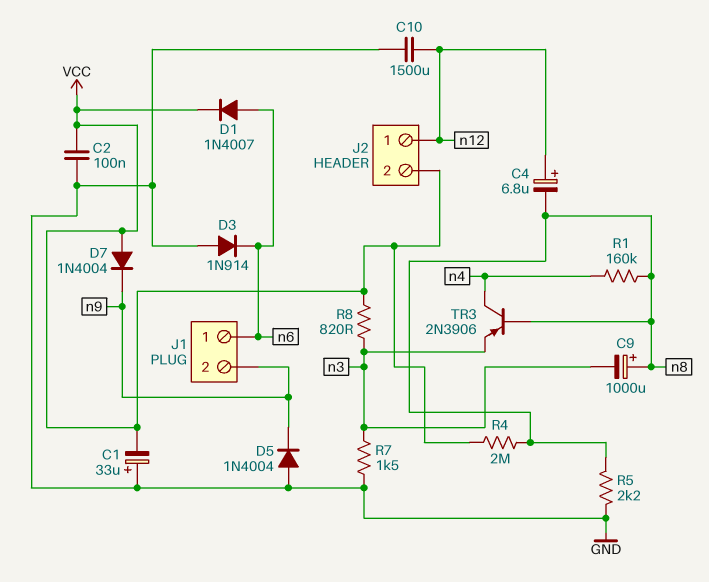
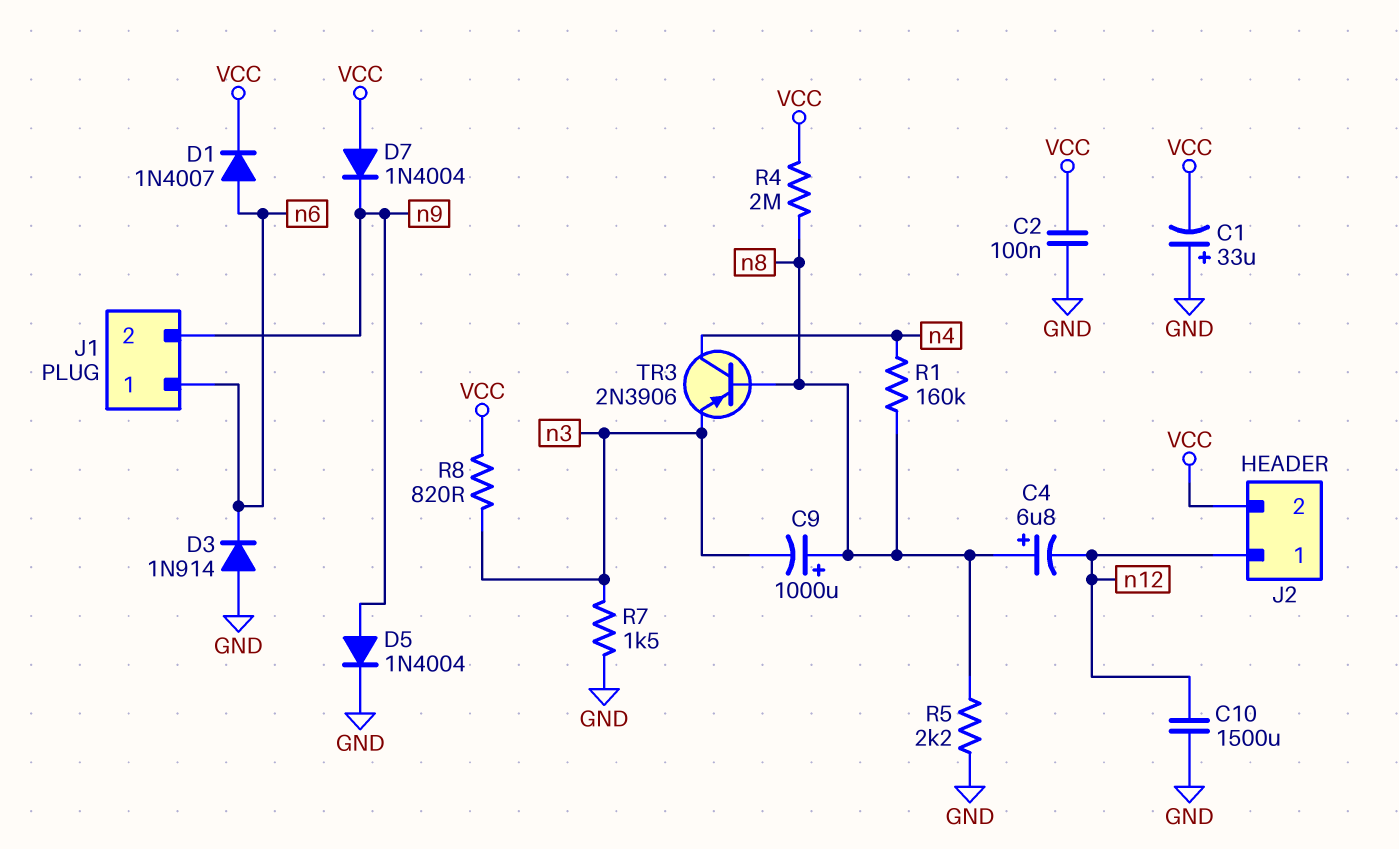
C4: 6.8uF (plus n12, minus n8) -> 6.8uF (plus n8, minus n12)
D5: diode 1N4004 (A GND, K n9) -> diode 1N4004 (A n9, K GND)

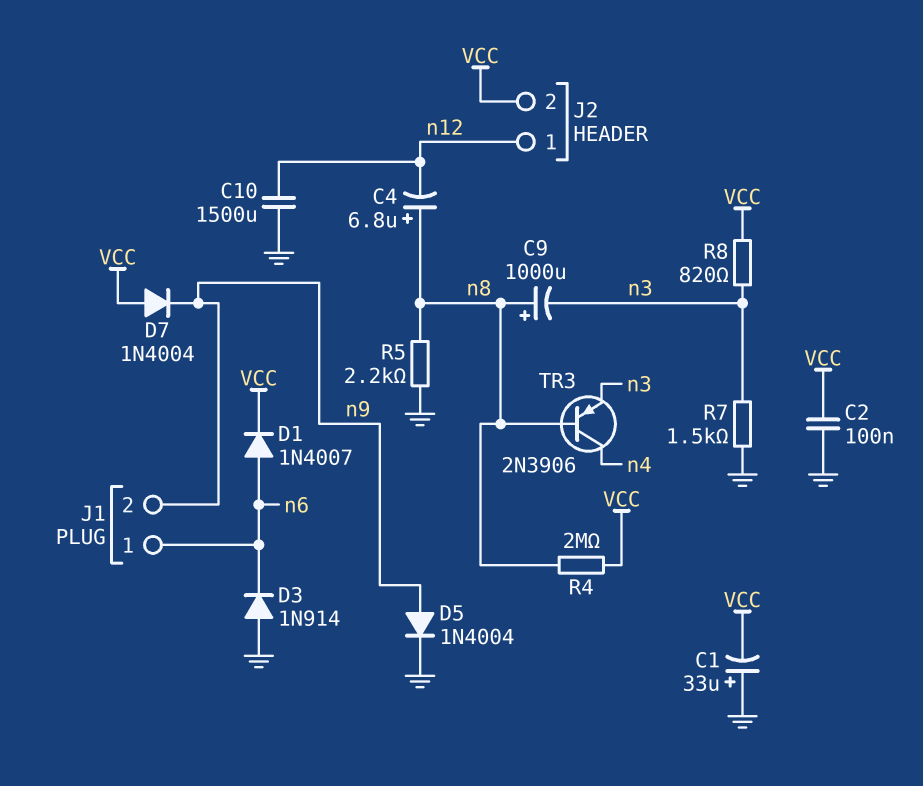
R1: 160k (n4, n8) -> none

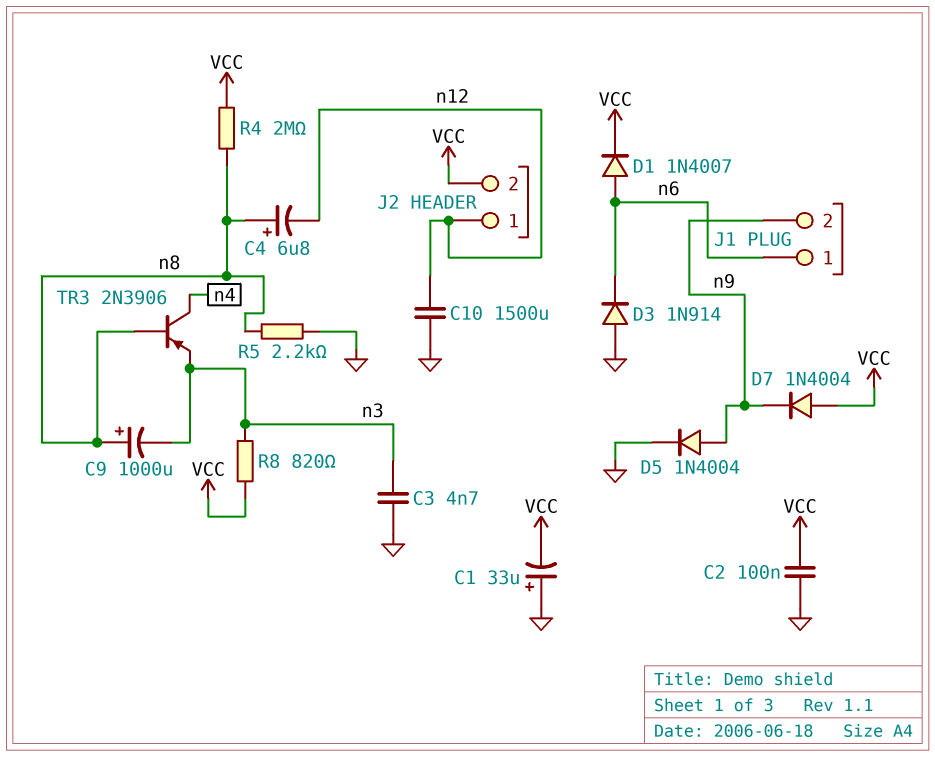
C3: none -> 4.7nF (GND, n3)
R7: 1.5k (GND, n3) -> none

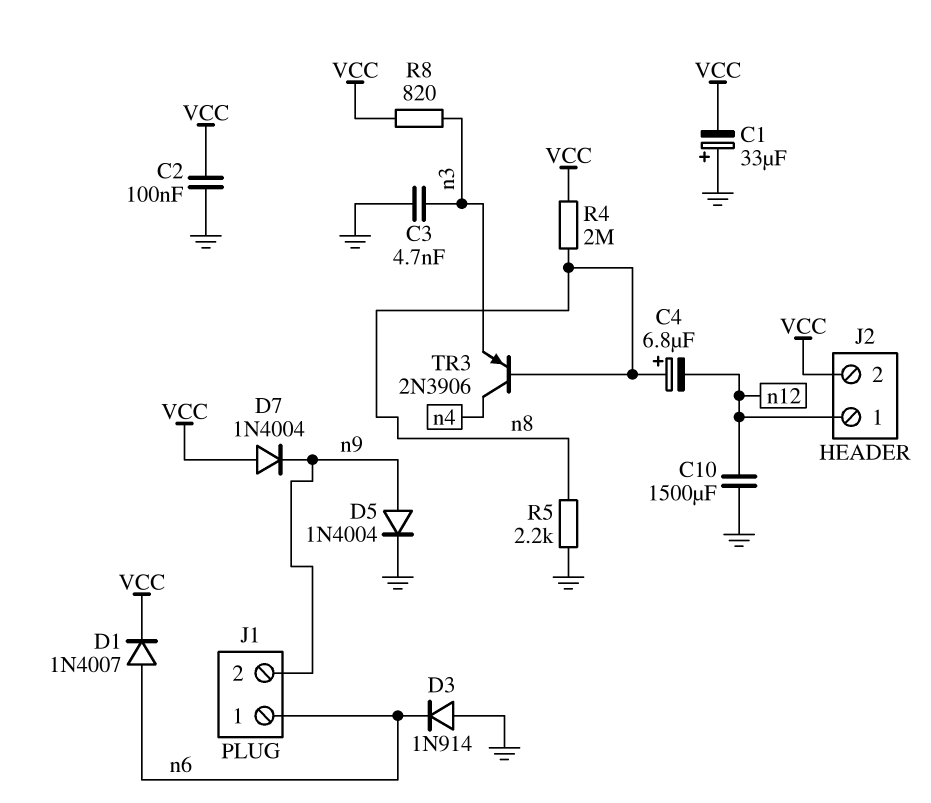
C9: 1000uF (plus n8, minus n3) -> none

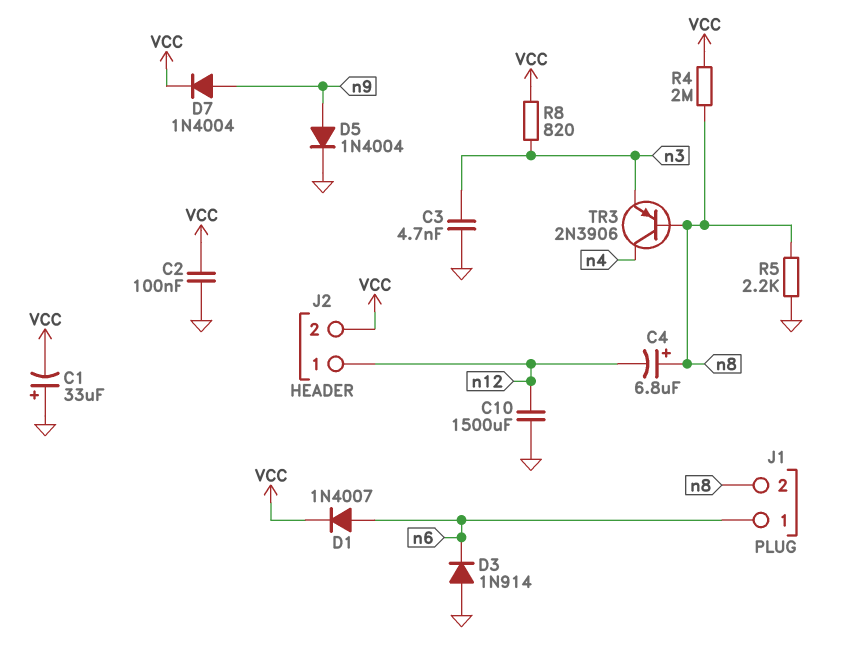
D7: diode 1N4004 (A VCC, K n9) -> diode 1N4004 (A n9, K VCC)
J1 pin 2: n9 -> n8

